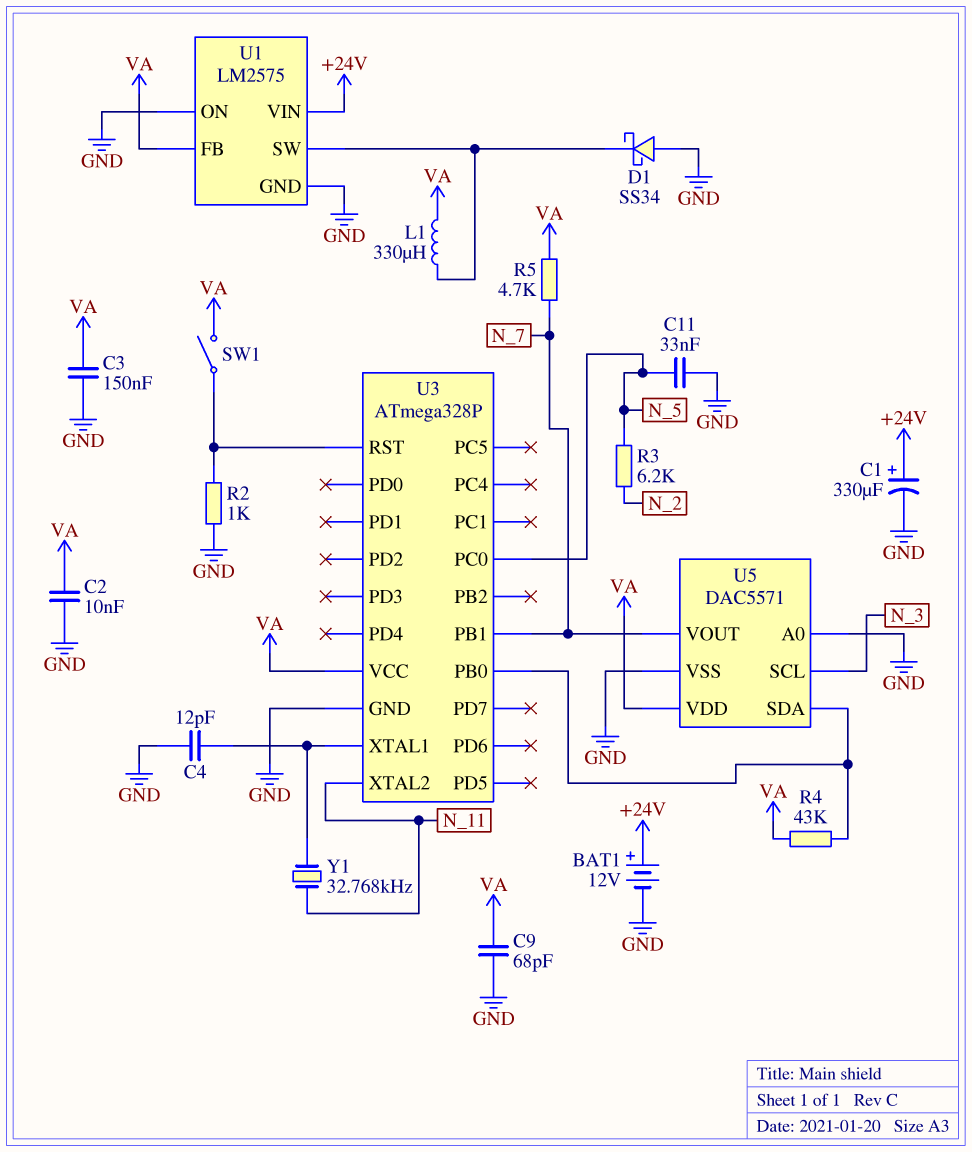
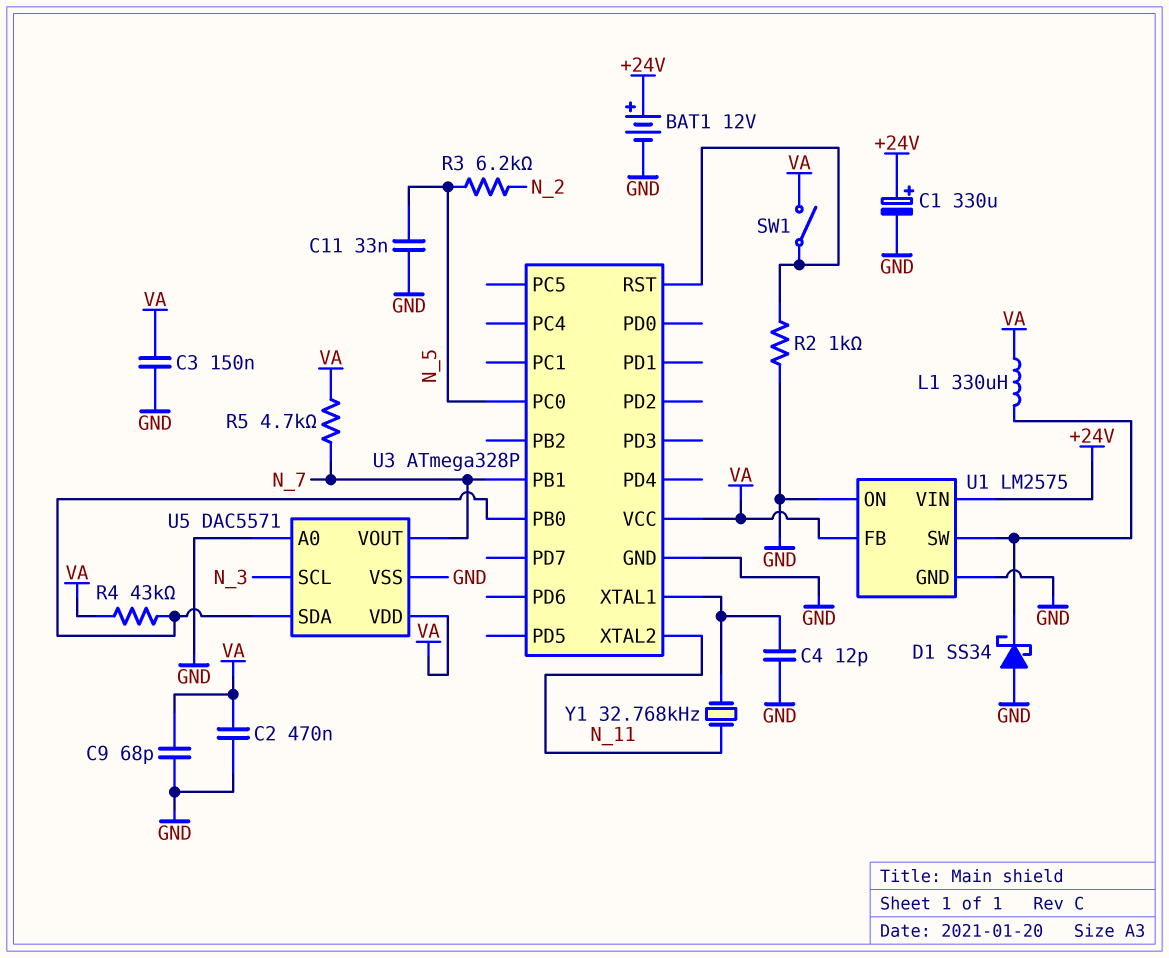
C2: 10nF (GND, VA) -> 470nF (GND, VA)

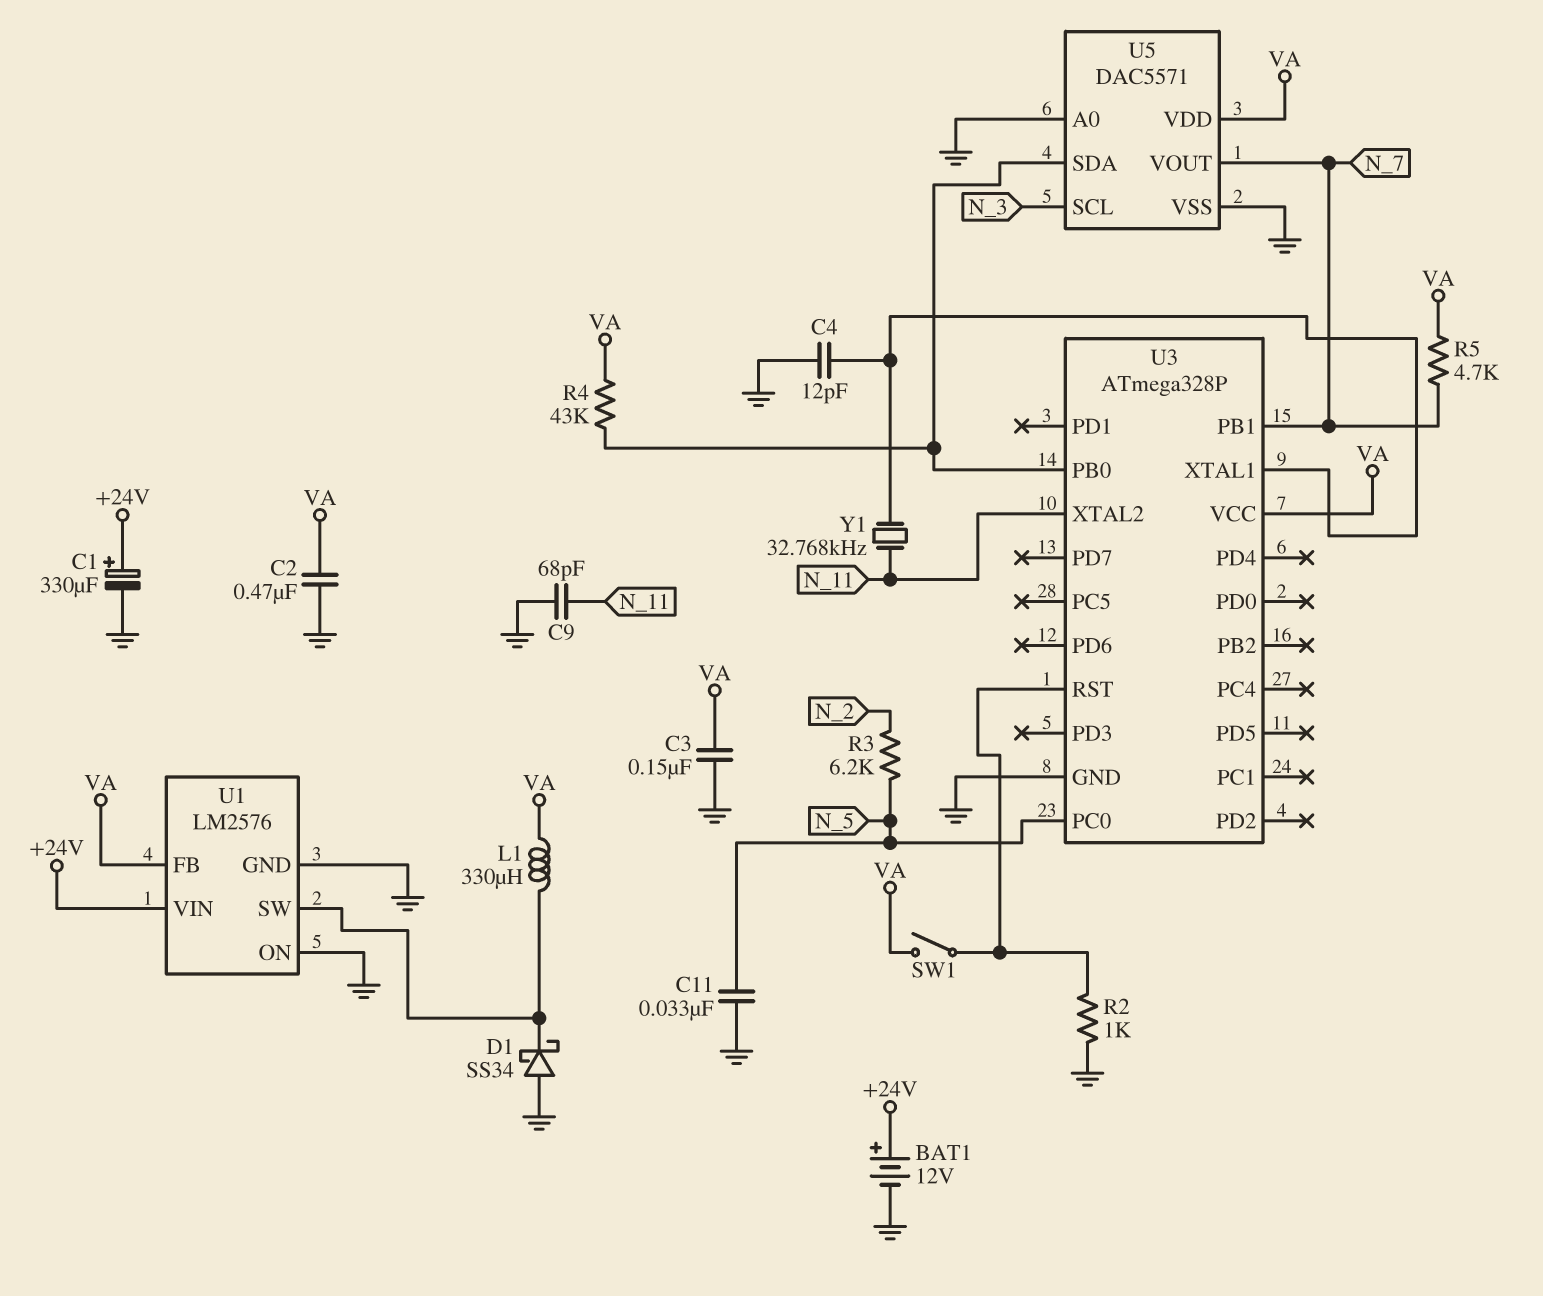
C9: 68pF (GND, VA) -> 68pF (GND, N_11)
U1: LM2575 -> LM2576

